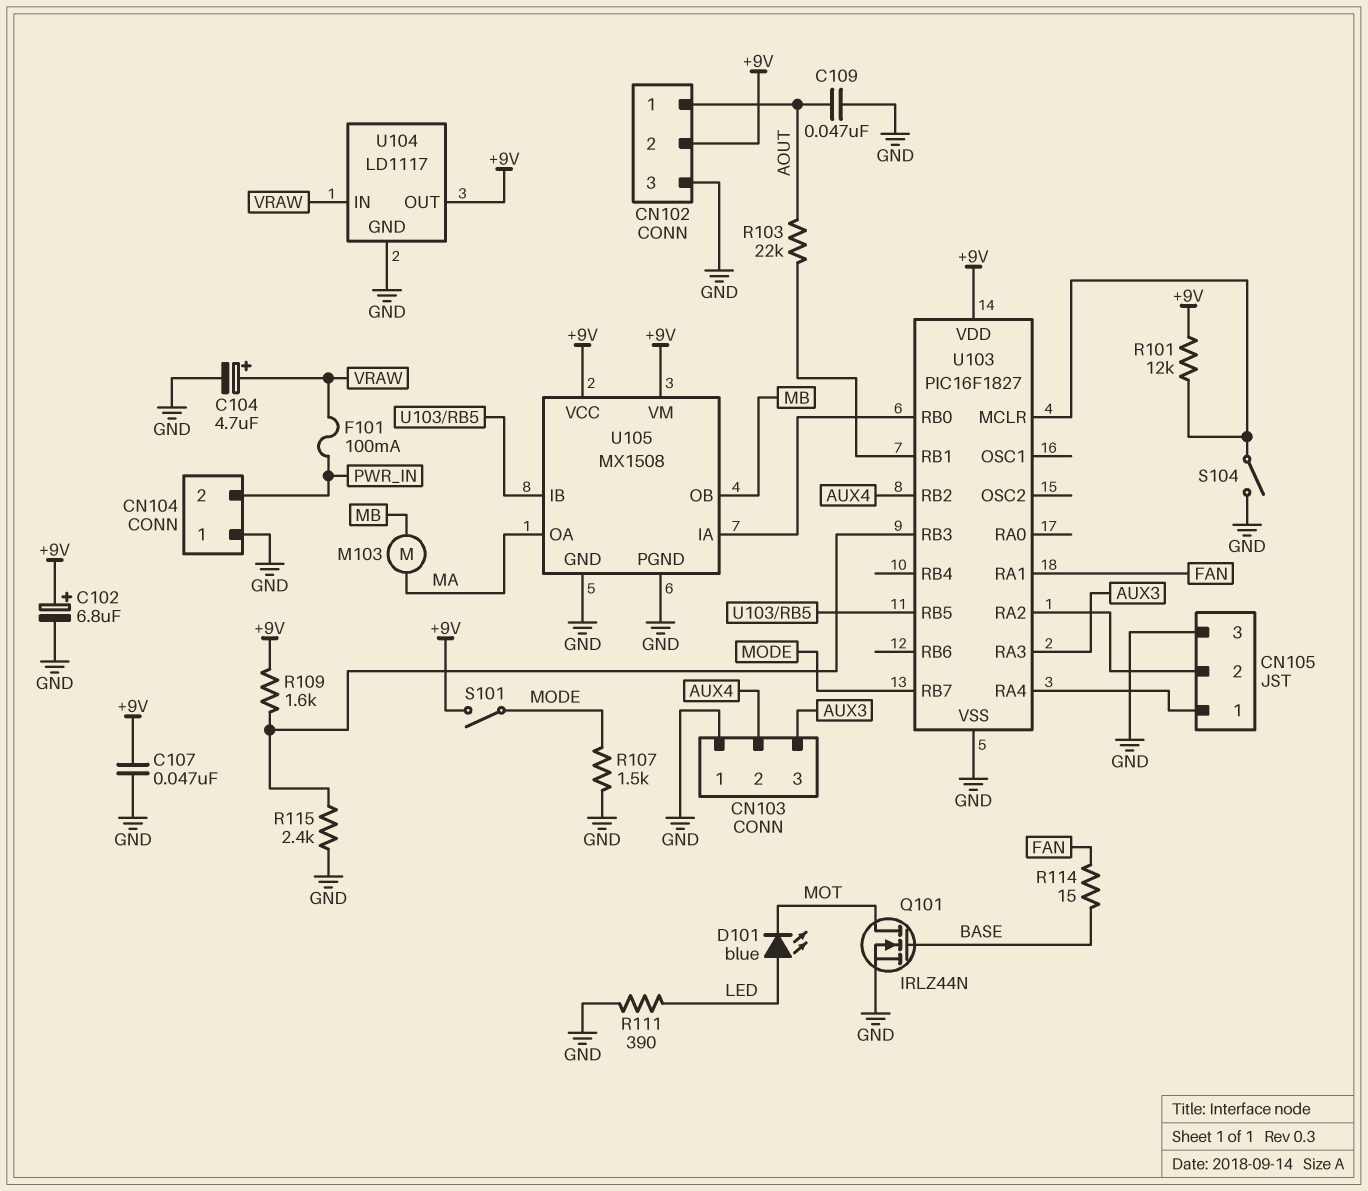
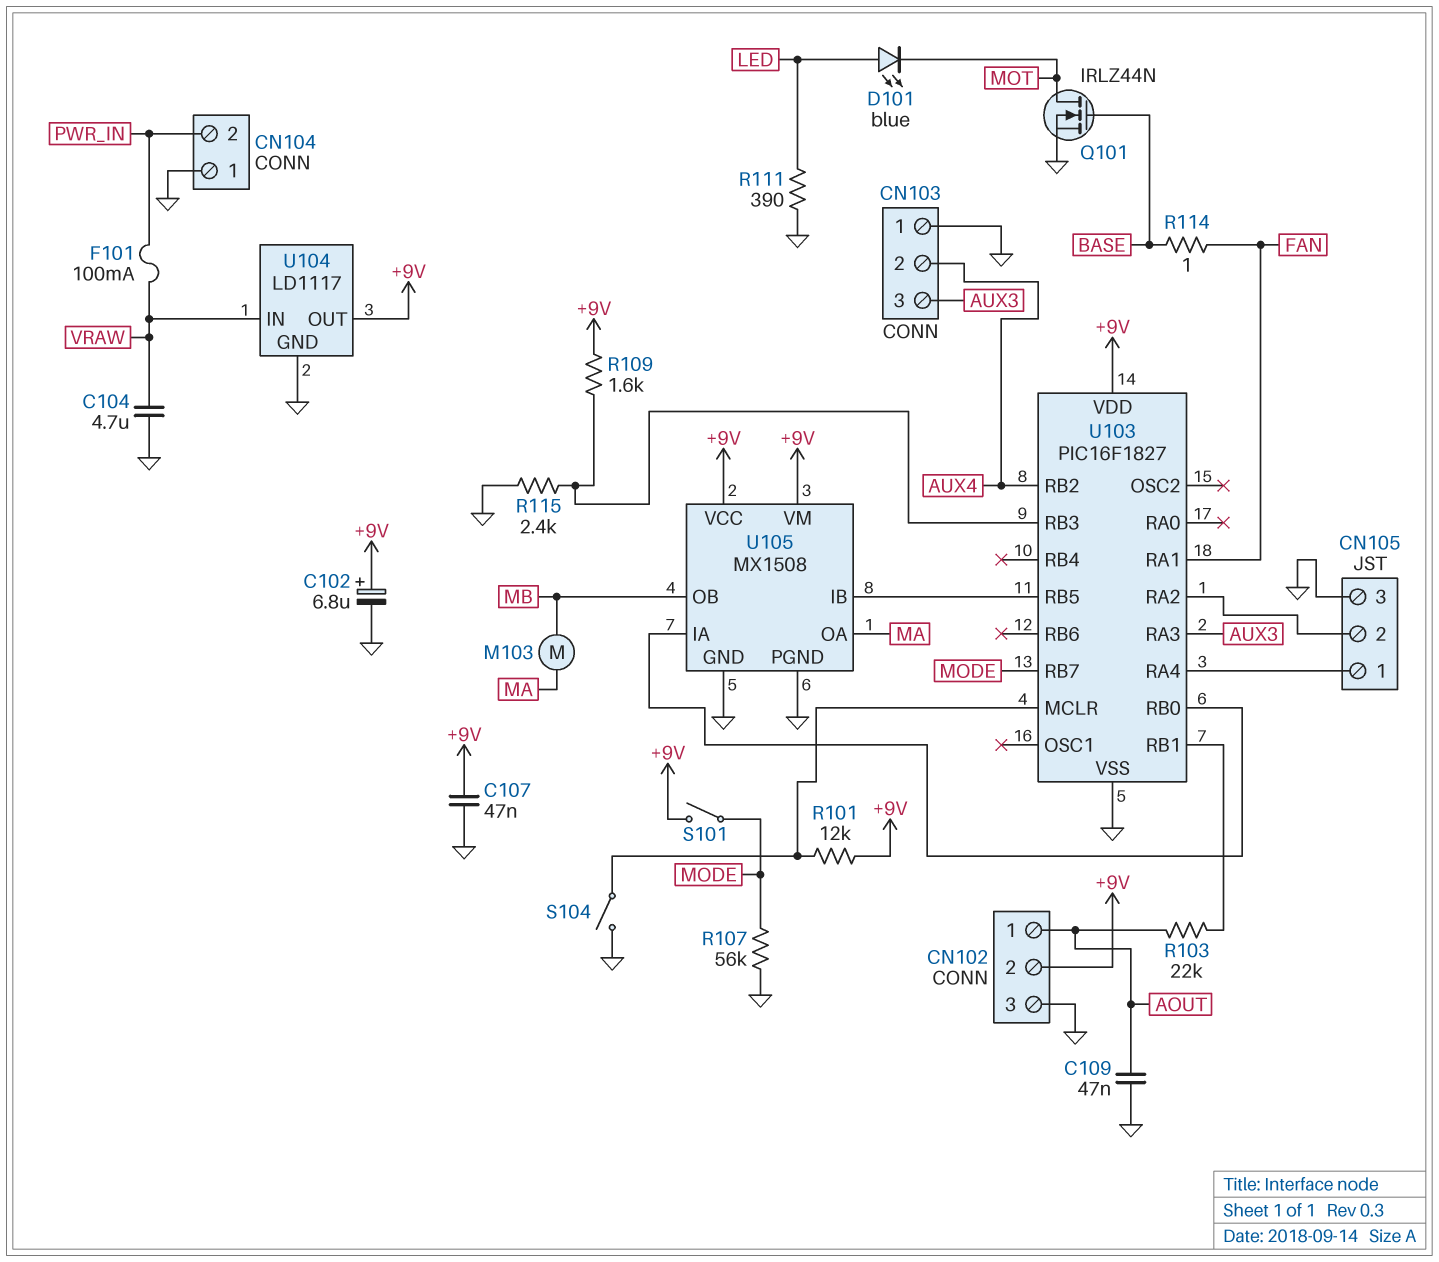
C104: 4.7uF (plus VRAW, minus GND) -> 4.7uF (GND, VRAW)
R107: 1.5k (GND, MODE) -> 56k (GND, MODE)
R114: 15 (BASE, FAN) -> 1 (BASE, FAN)

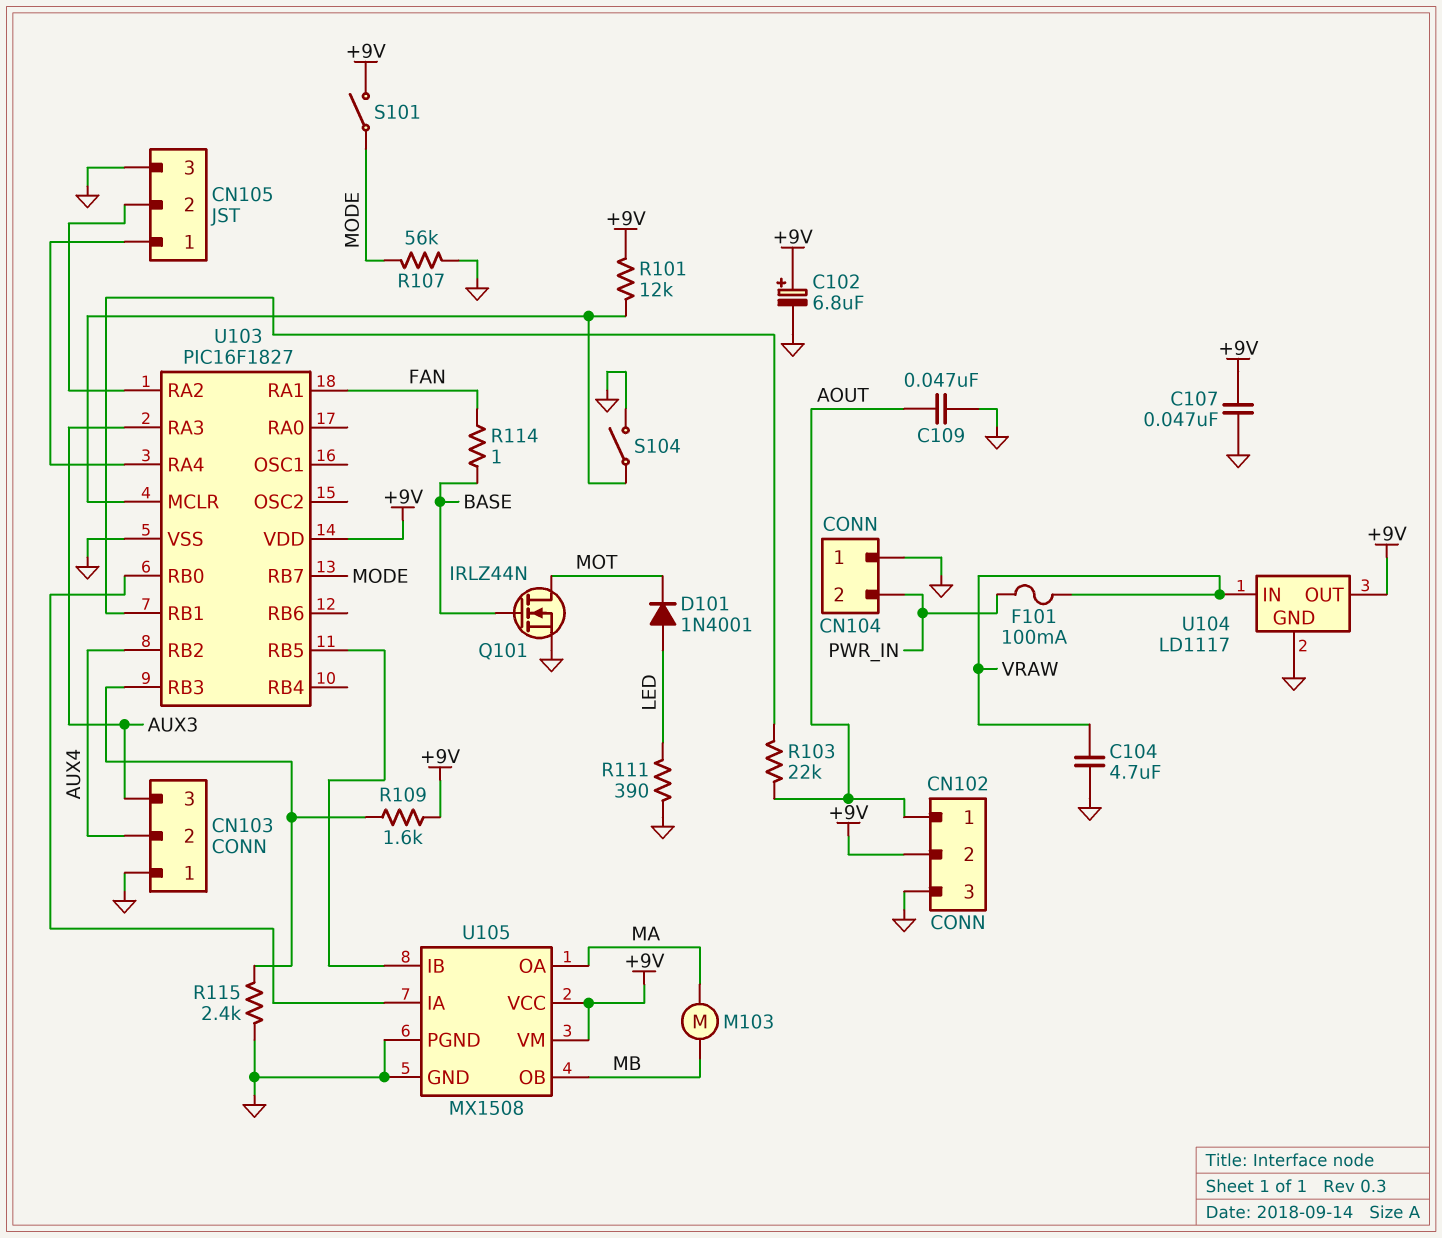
D101: LED blue (A LED, K MOT) -> diode 1N4001 (A LED, K MOT)

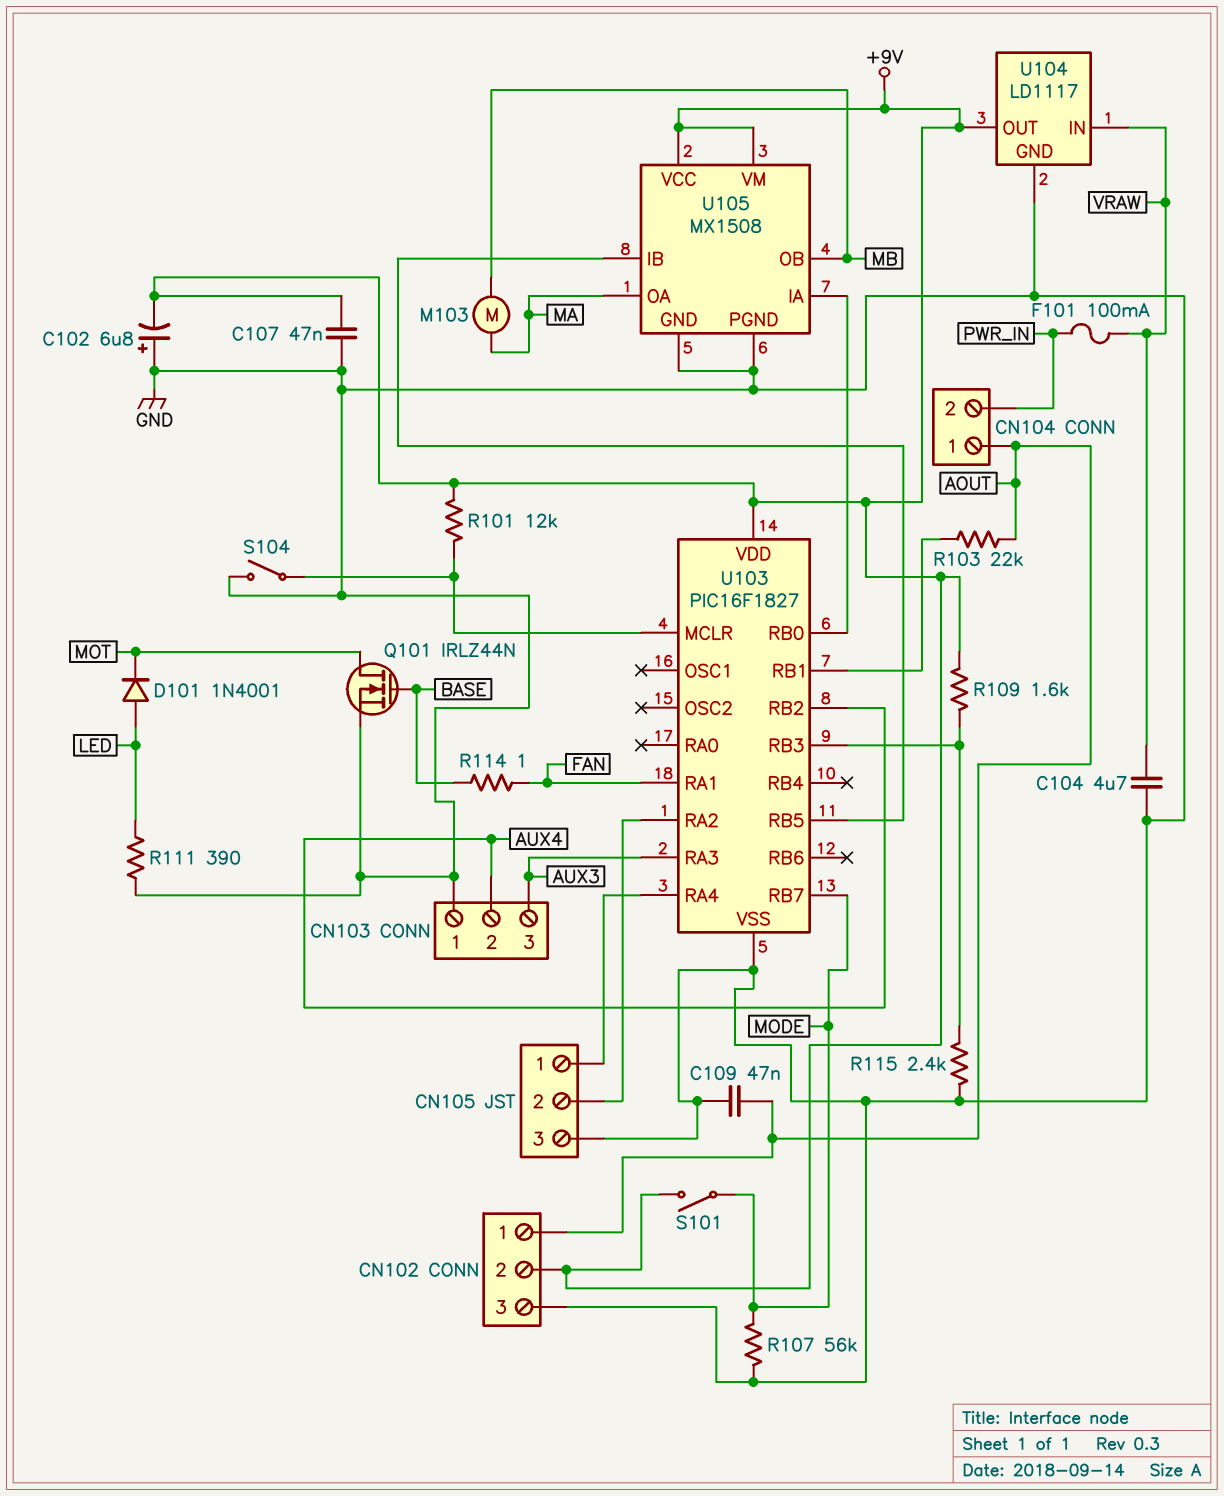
C102: 6.8uF (plus +9V, minus GND) -> 6.8uF (plus GND, minus +9V)
CN104 pin 1: GND -> AOUT

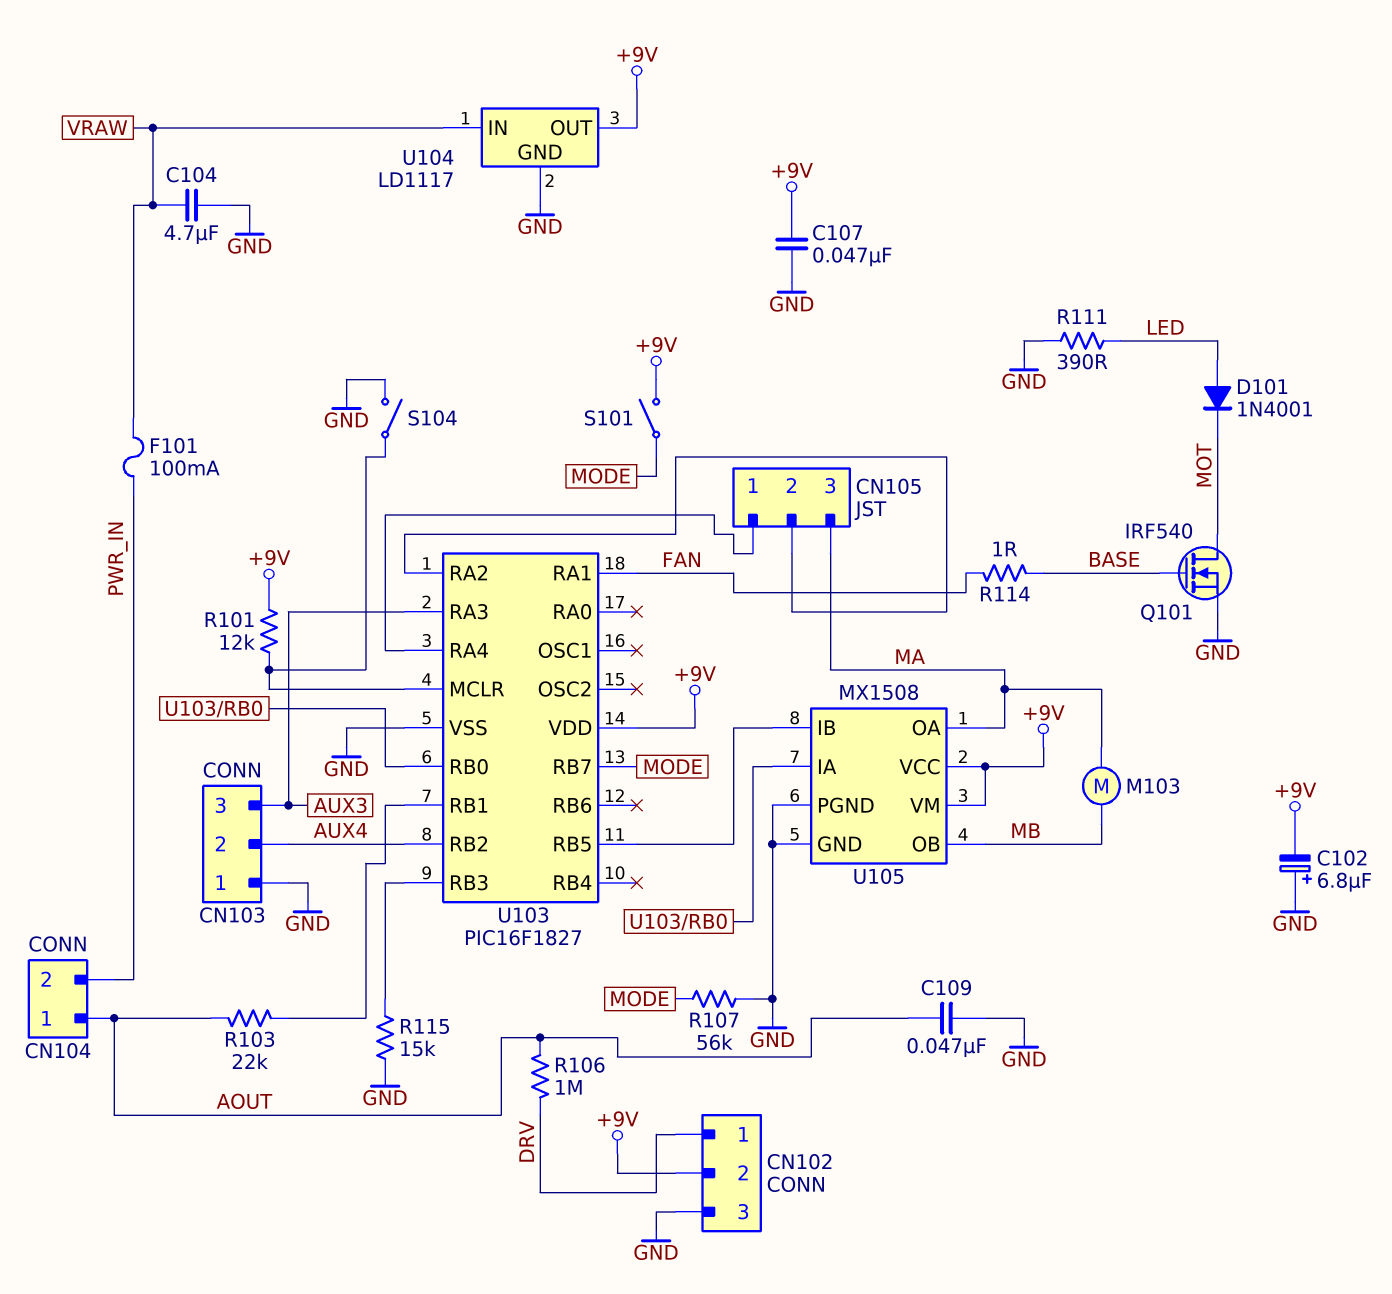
CN102 pin 1: AOUT -> DRV
CN105 pin 3: GND -> MA
Q101: NMOS IRLZ44N (G BASE, D MOT, S GND) -> NMOS IRF540 (G BASE, D MOT, S GND)
R106: none -> 1M (AOUT, DRV)
R109: 1.6k (+9V, U103/RB3) -> none
R115: 2.4k (GND, U103/RB3) -> 15k (GND, U103/RB3)

